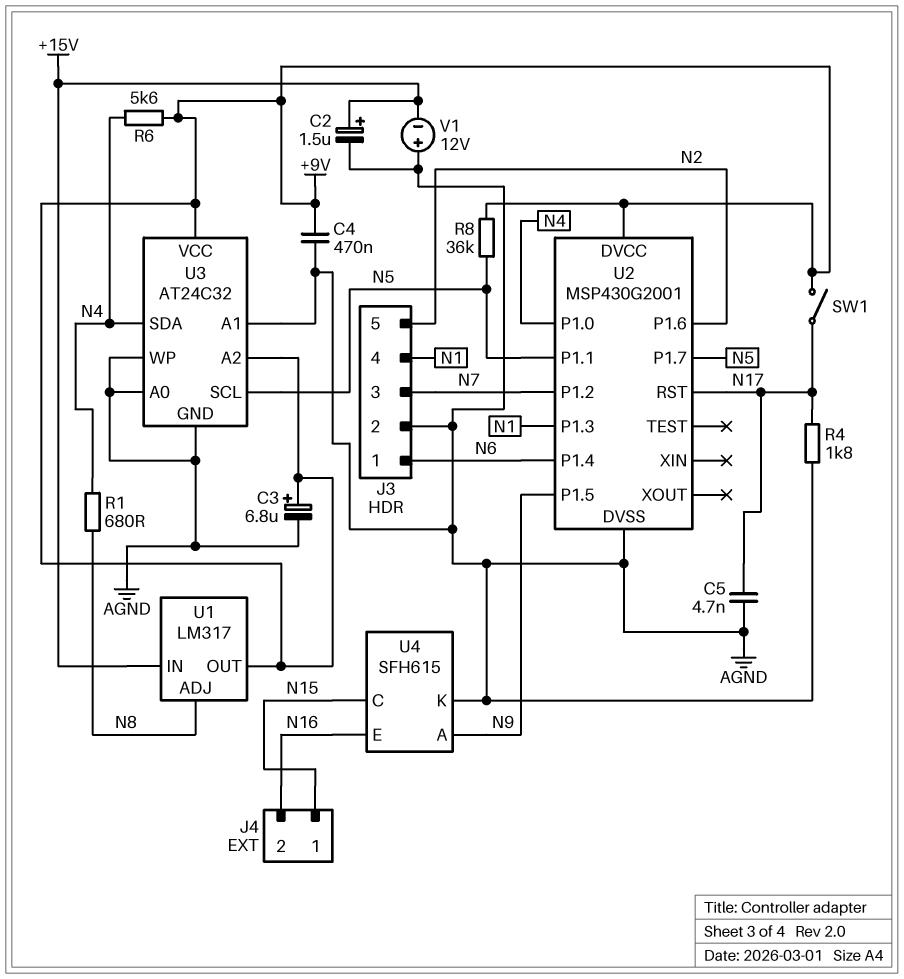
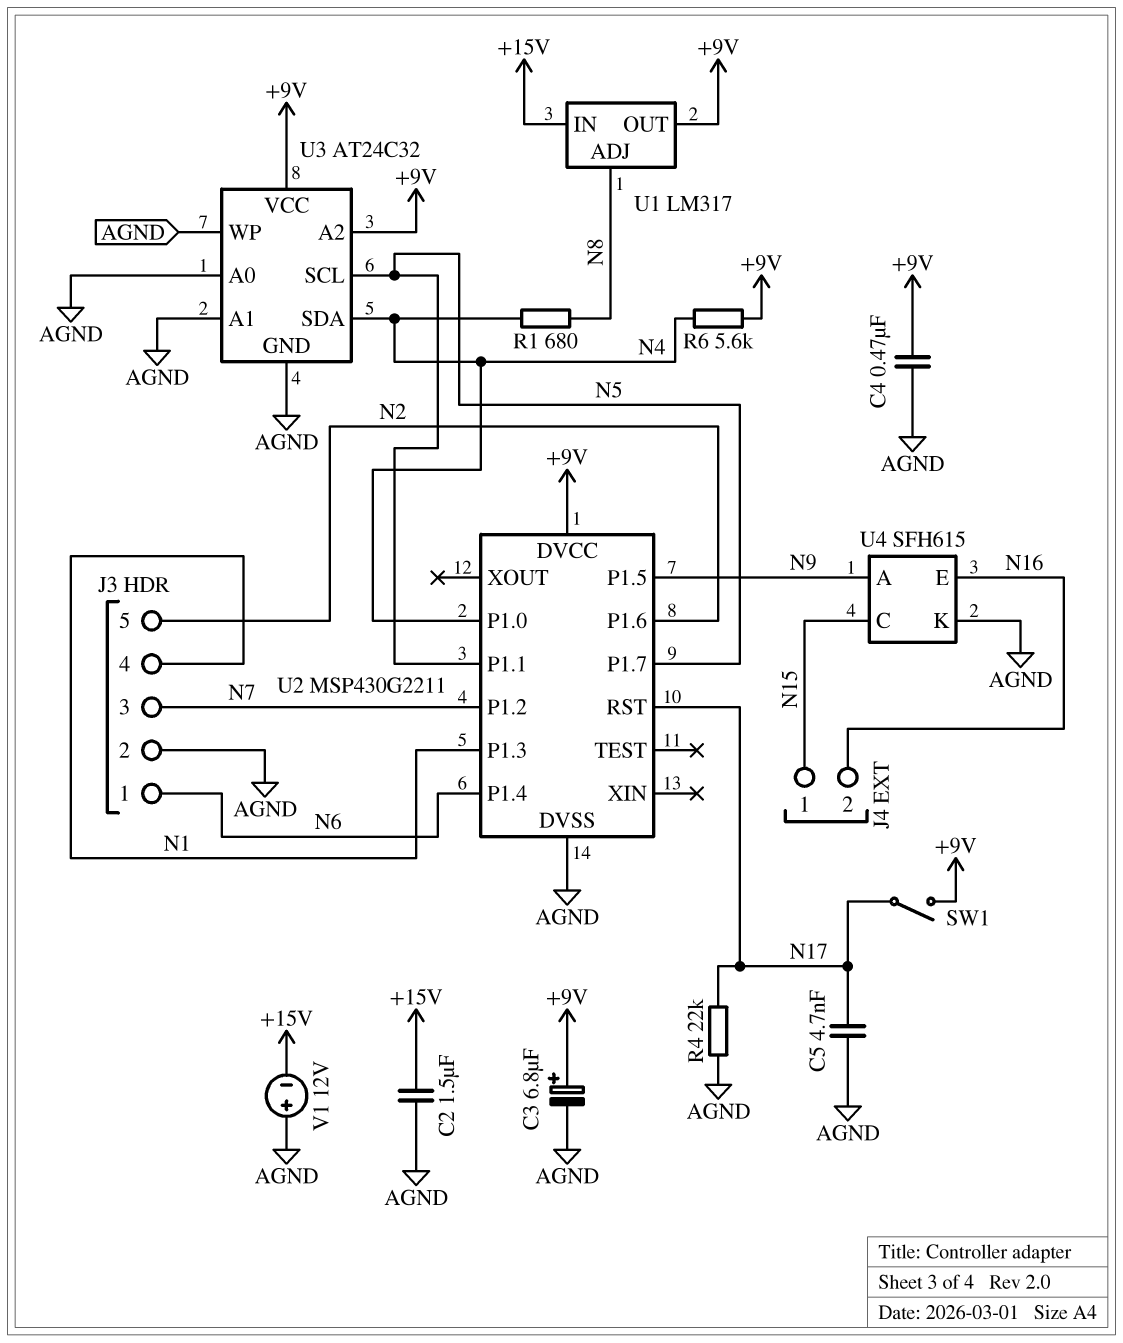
C2: 1.5uF (plus +15V, minus AGND) -> 1.5uF (+15V, AGND)
R4: 1.8k (AGND, N17) -> 22k (AGND, N17)
R8: 36k (+9V, N5) -> none
U2: MSP430G2001 -> MSP430G2211

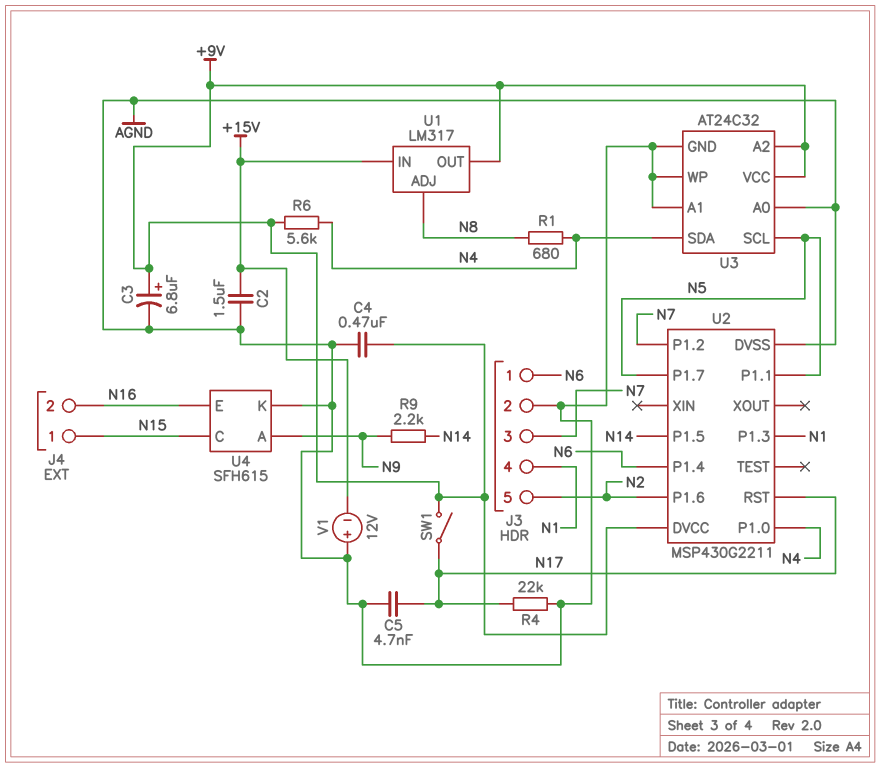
R9: none -> 2.2k (N9, N14)
U2 pin P1.5: N9 -> N14

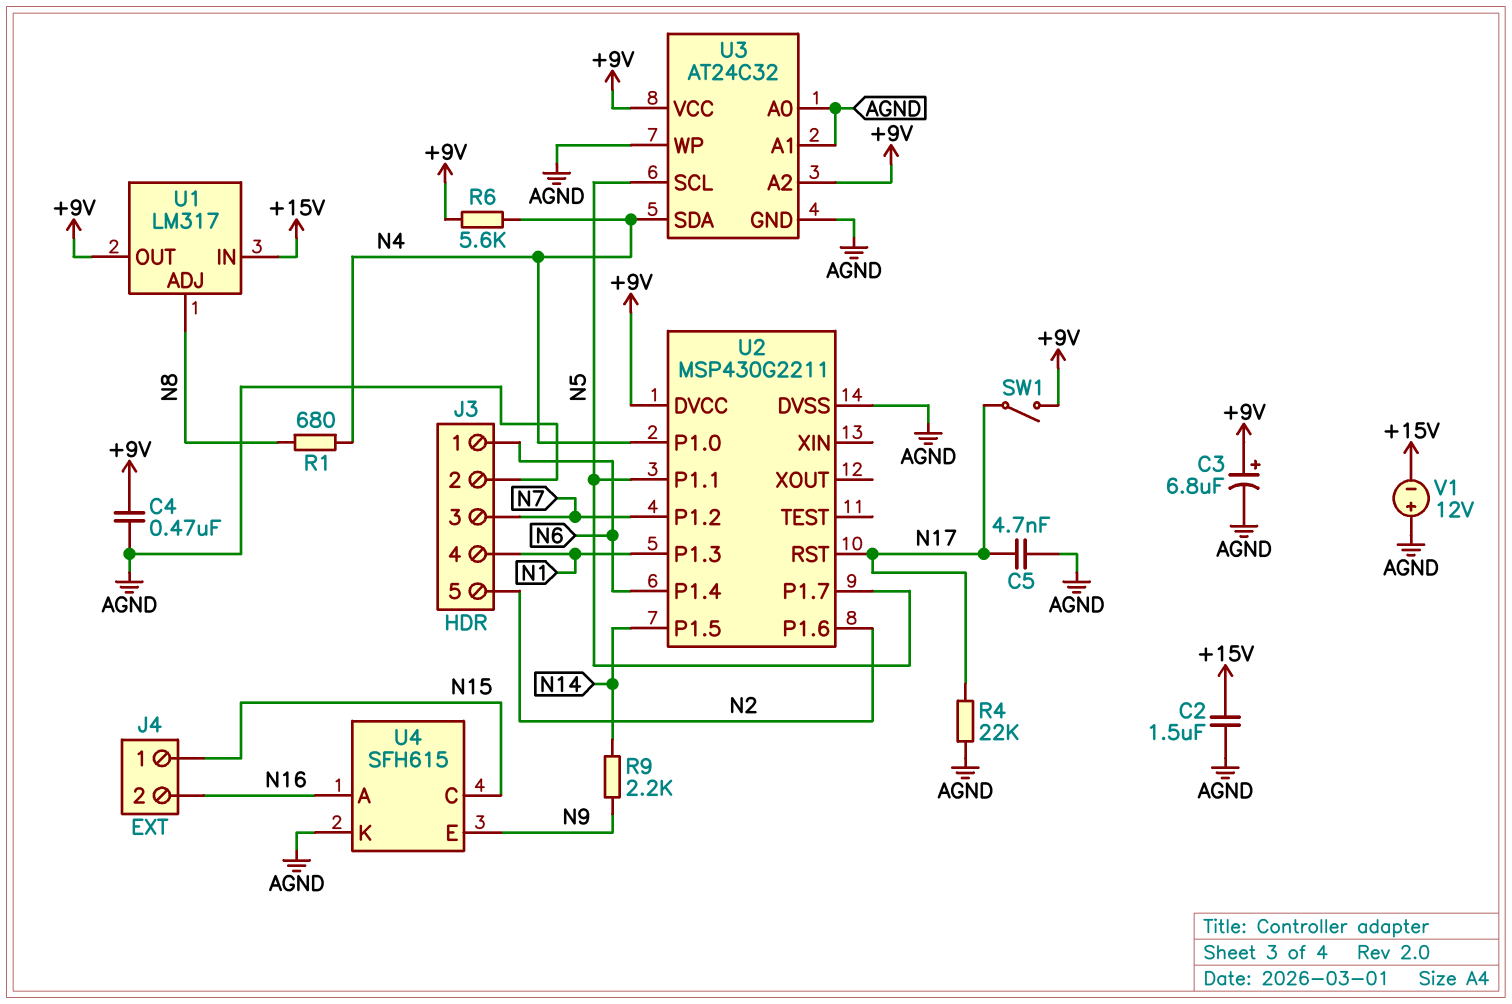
U4 pin A: N9 -> N16
U4 pin E: N16 -> N9

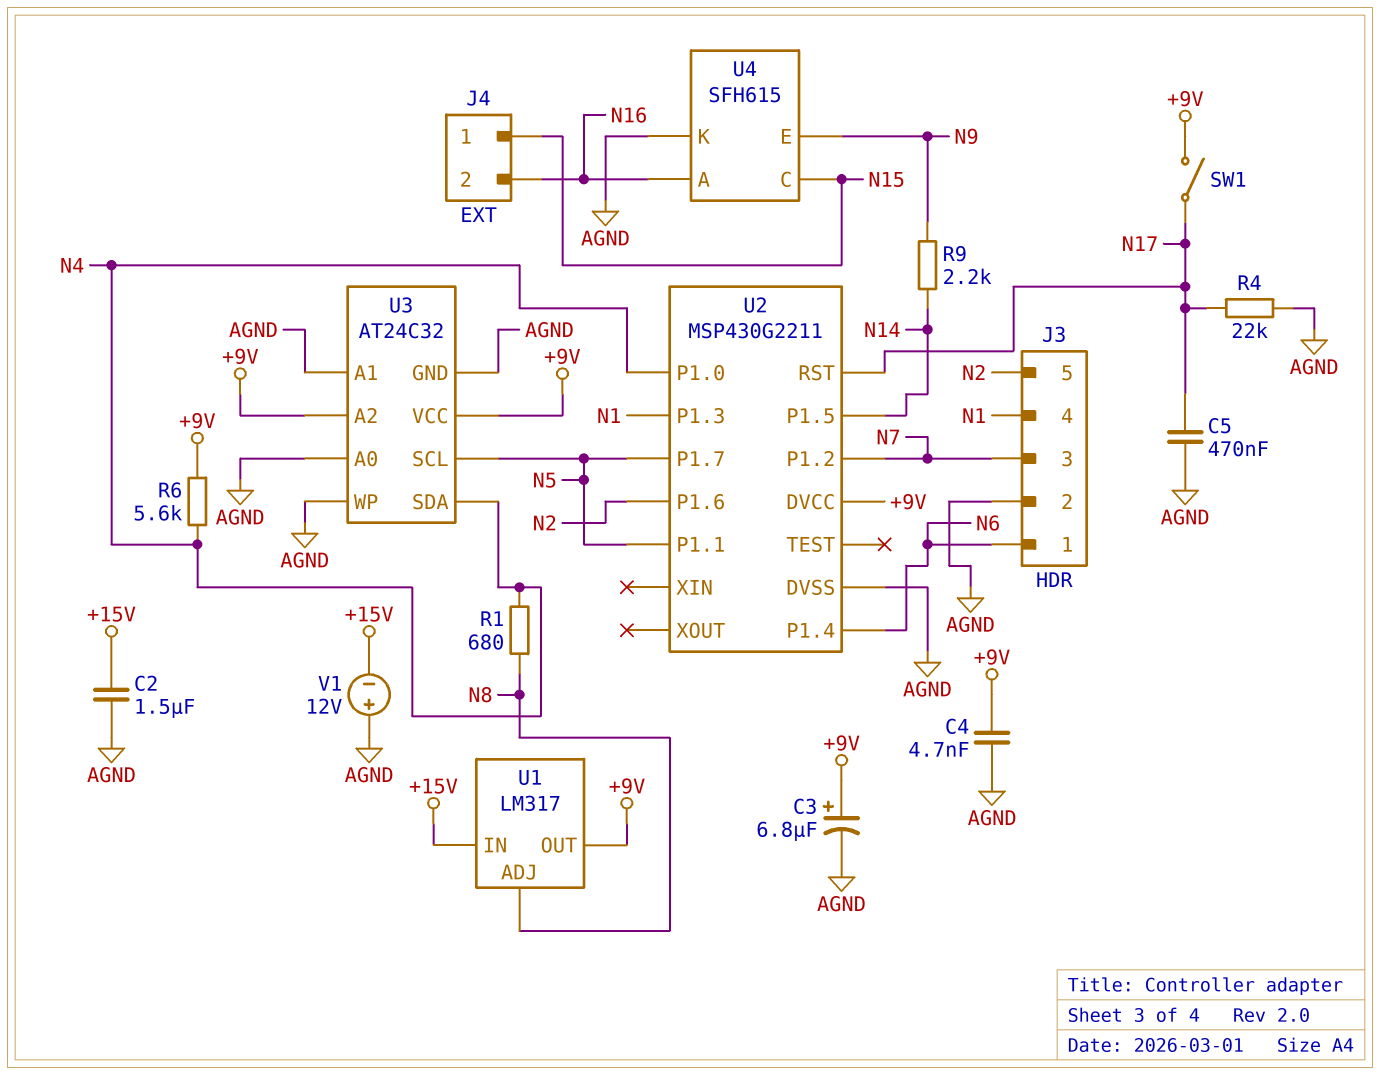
C4: 470nF (+9V, AGND) -> 4.7nF (+9V, AGND)
C5: 4.7nF (AGND, N17) -> 470nF (AGND, N17)

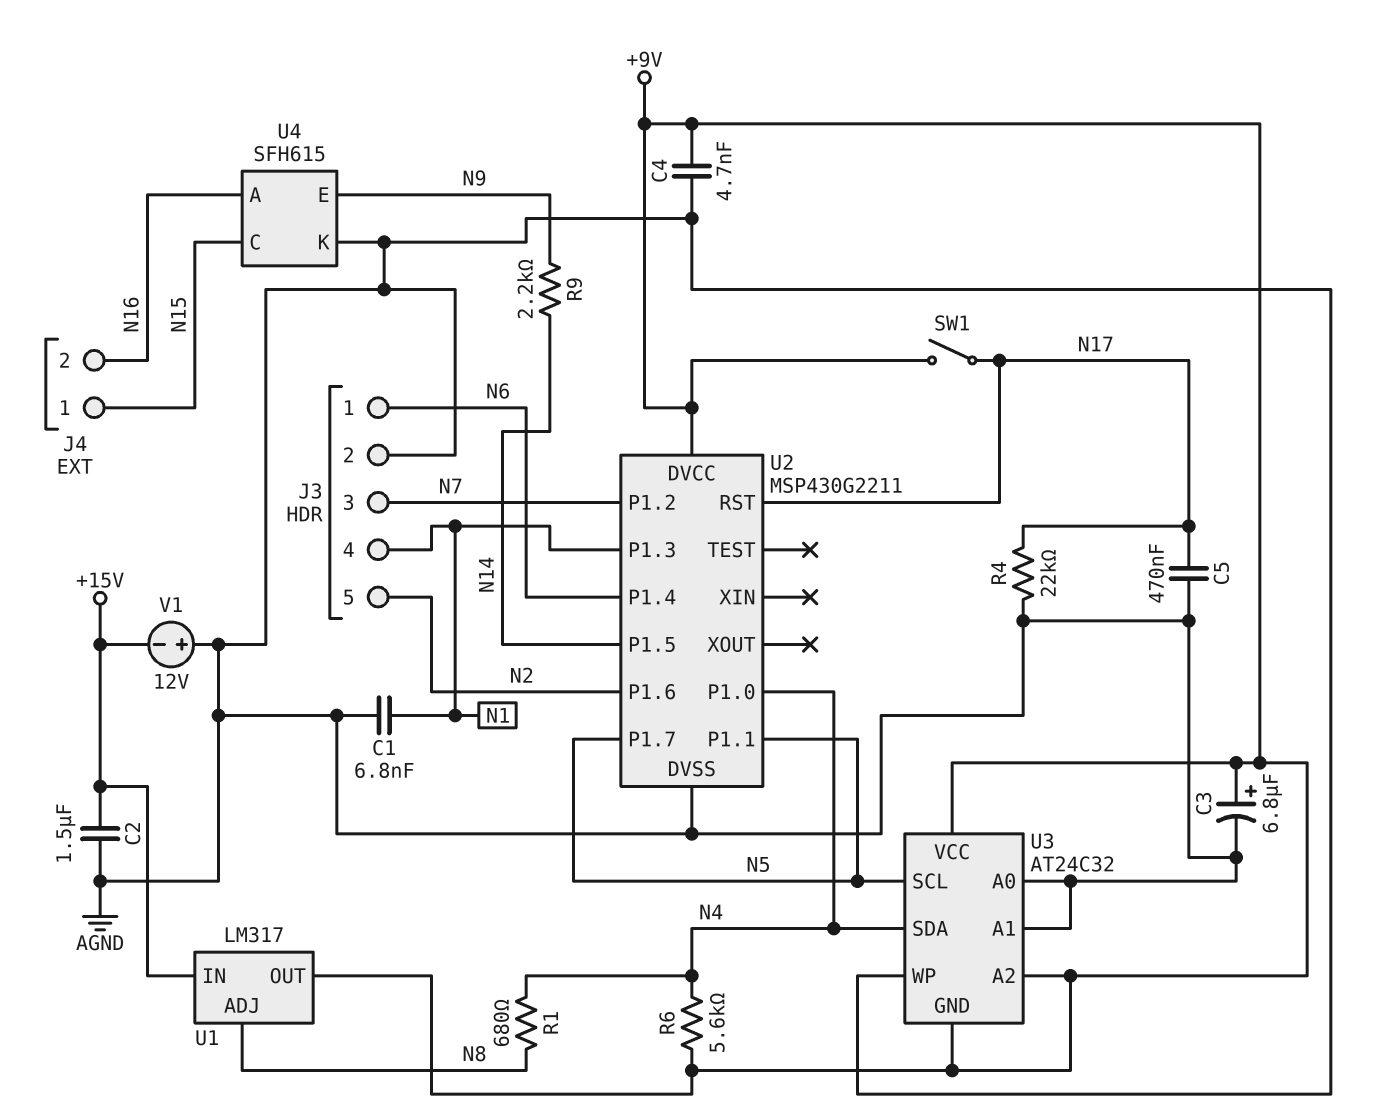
C1: none -> 6.8nF (AGND, N1)
U3 pin GND: AGND -> +9V

